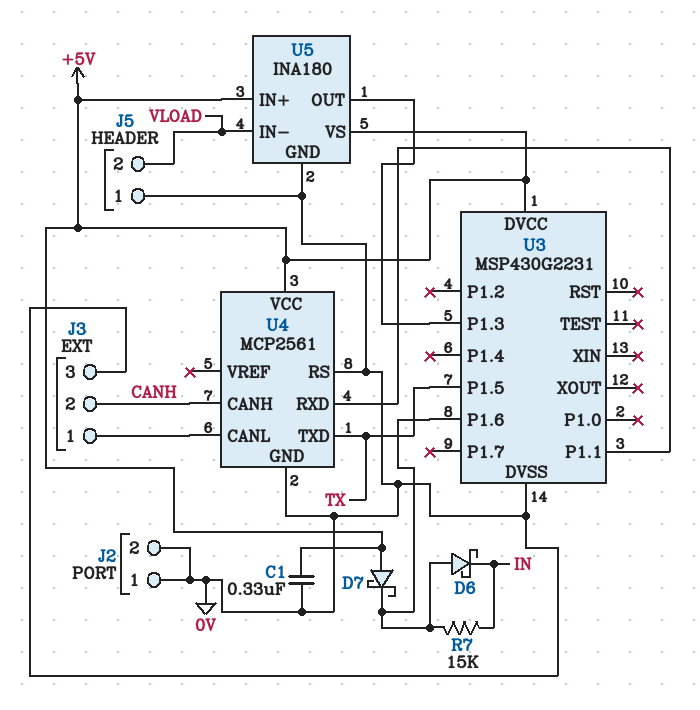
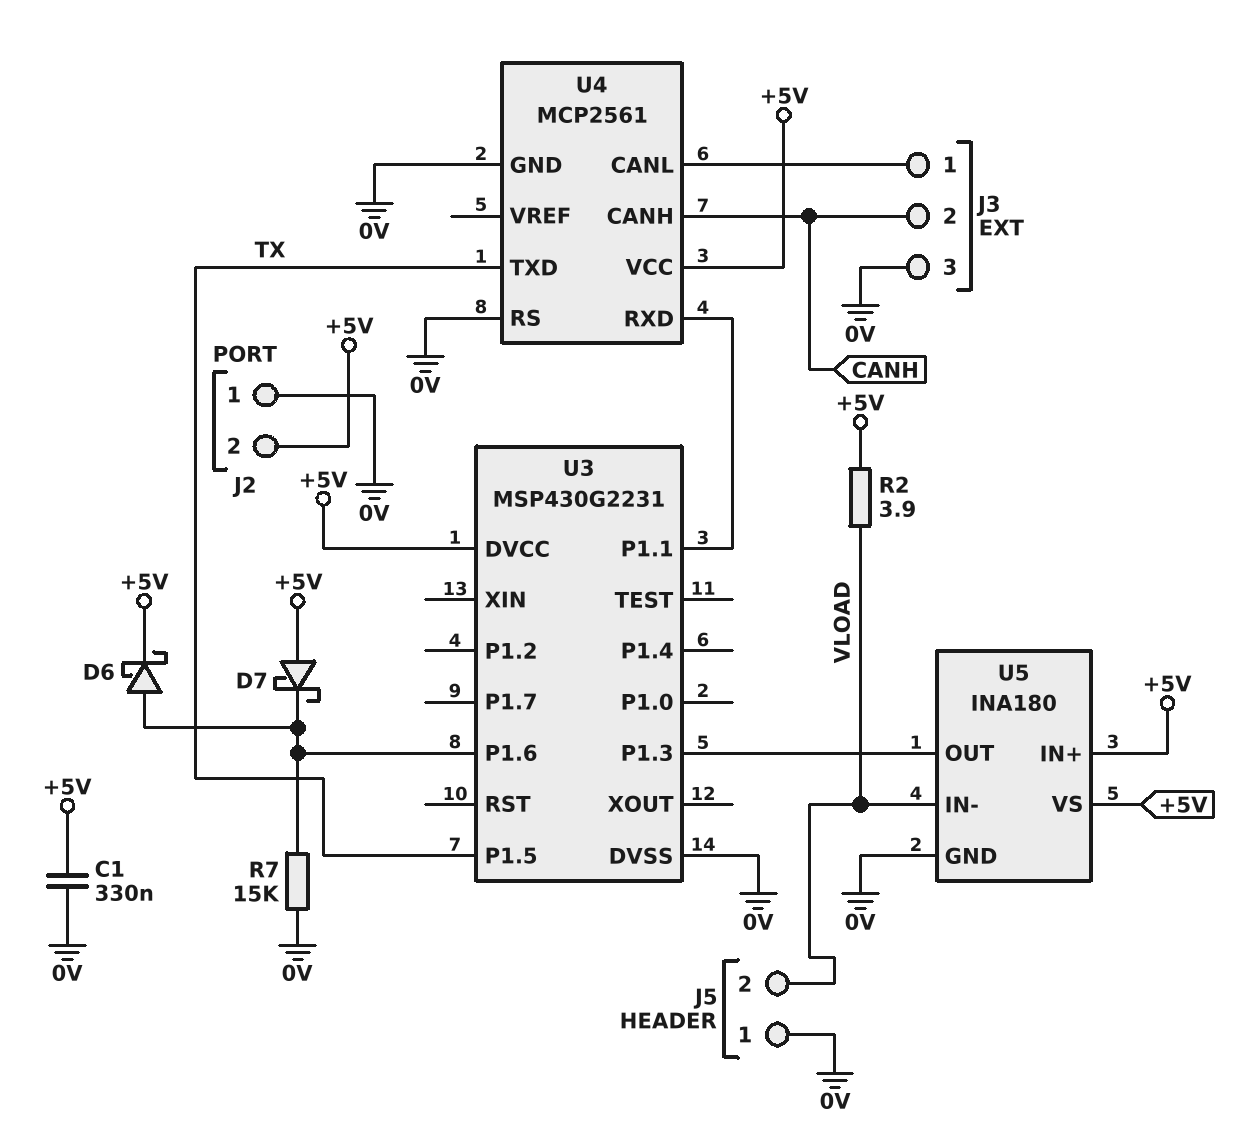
D6: schottky (A U3/P1.6, K IN) -> schottky (A U3/P1.6, K +5V)
J2 pin 2: 0V -> +5V
R2: none -> 3.9 (+5V, VLOAD)
R7: 15k (IN, U3/P1.6) -> 15k (0V, U3/P1.6)

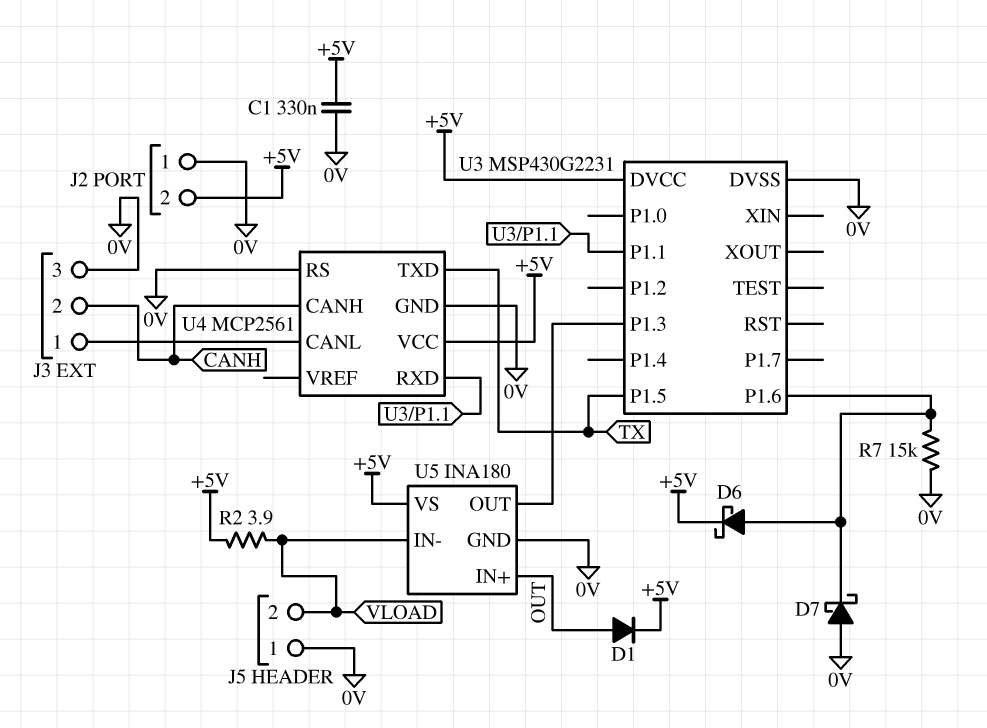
D1: none -> diode (A OUT, K +5V)
D7: schottky (A +5V, K U3/P1.6) -> schottky (A 0V, K U3/P1.6)
U5 pin IN+: +5V -> OUT

